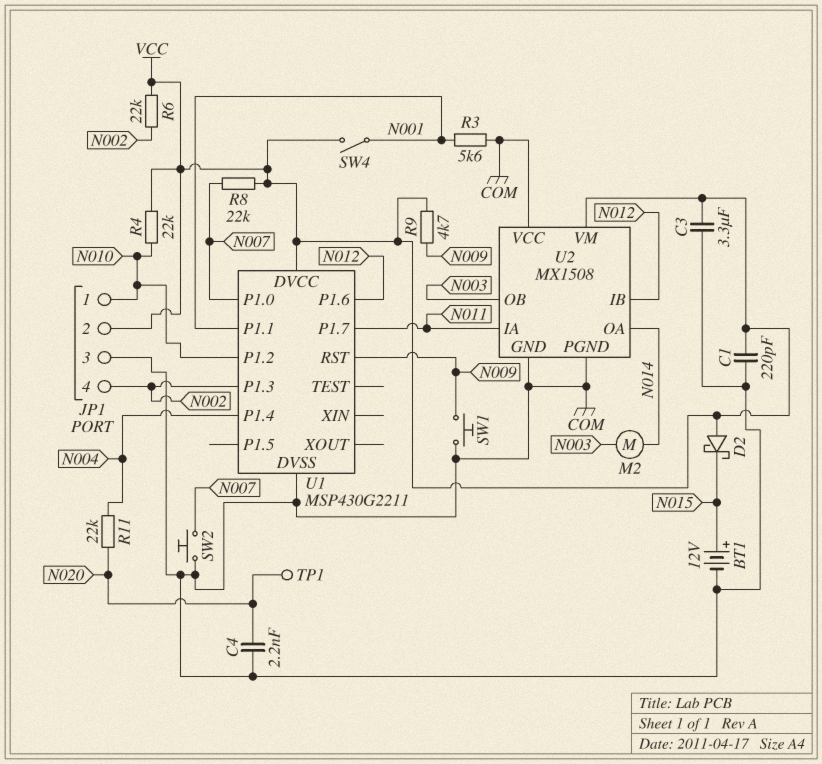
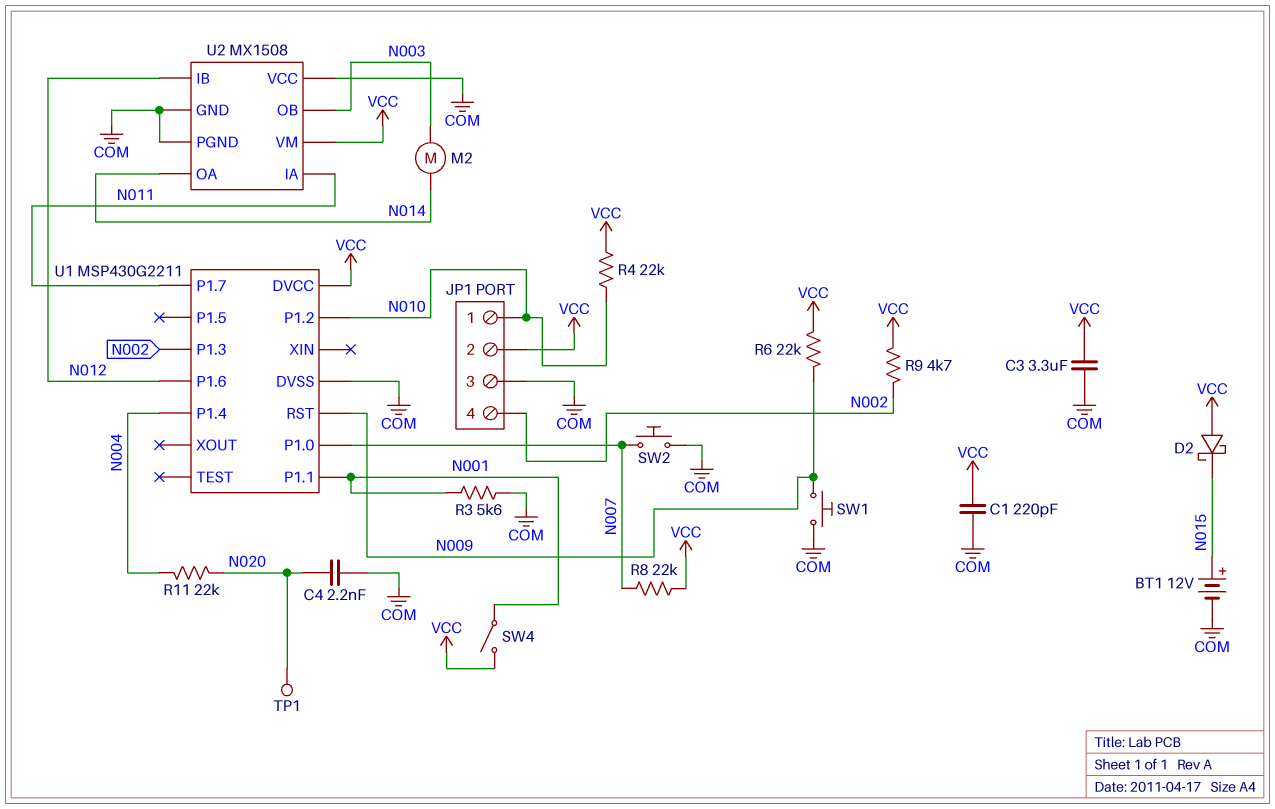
R6: 22k (N002, VCC) -> 22k (N009, VCC)
R9: 4.7k (N009, VCC) -> 4.7k (N002, VCC)

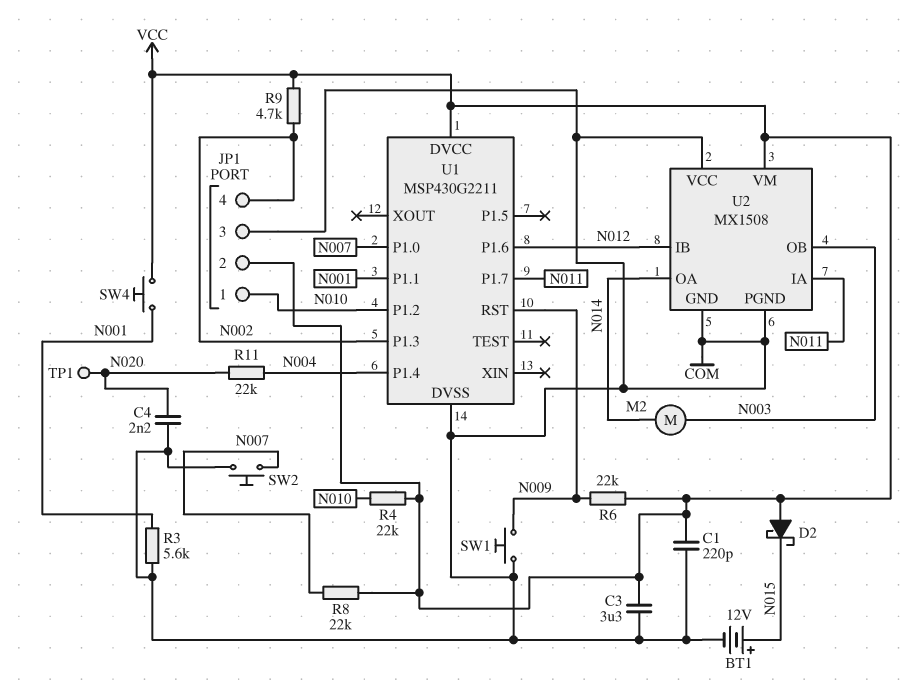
SW4: switch (N001, VCC) -> button (N001, VCC)

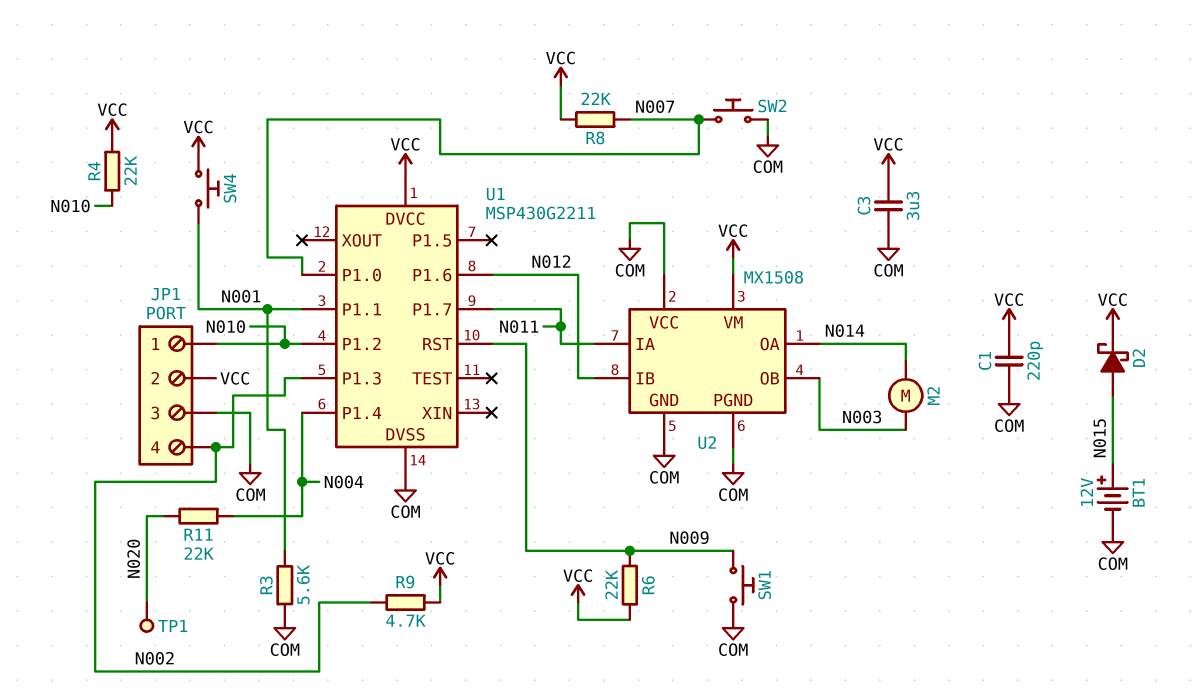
C4: 2.2nF (COM, N020) -> none
D2: schottky (A VCC, K N015) -> schottky (A N015, K VCC)

